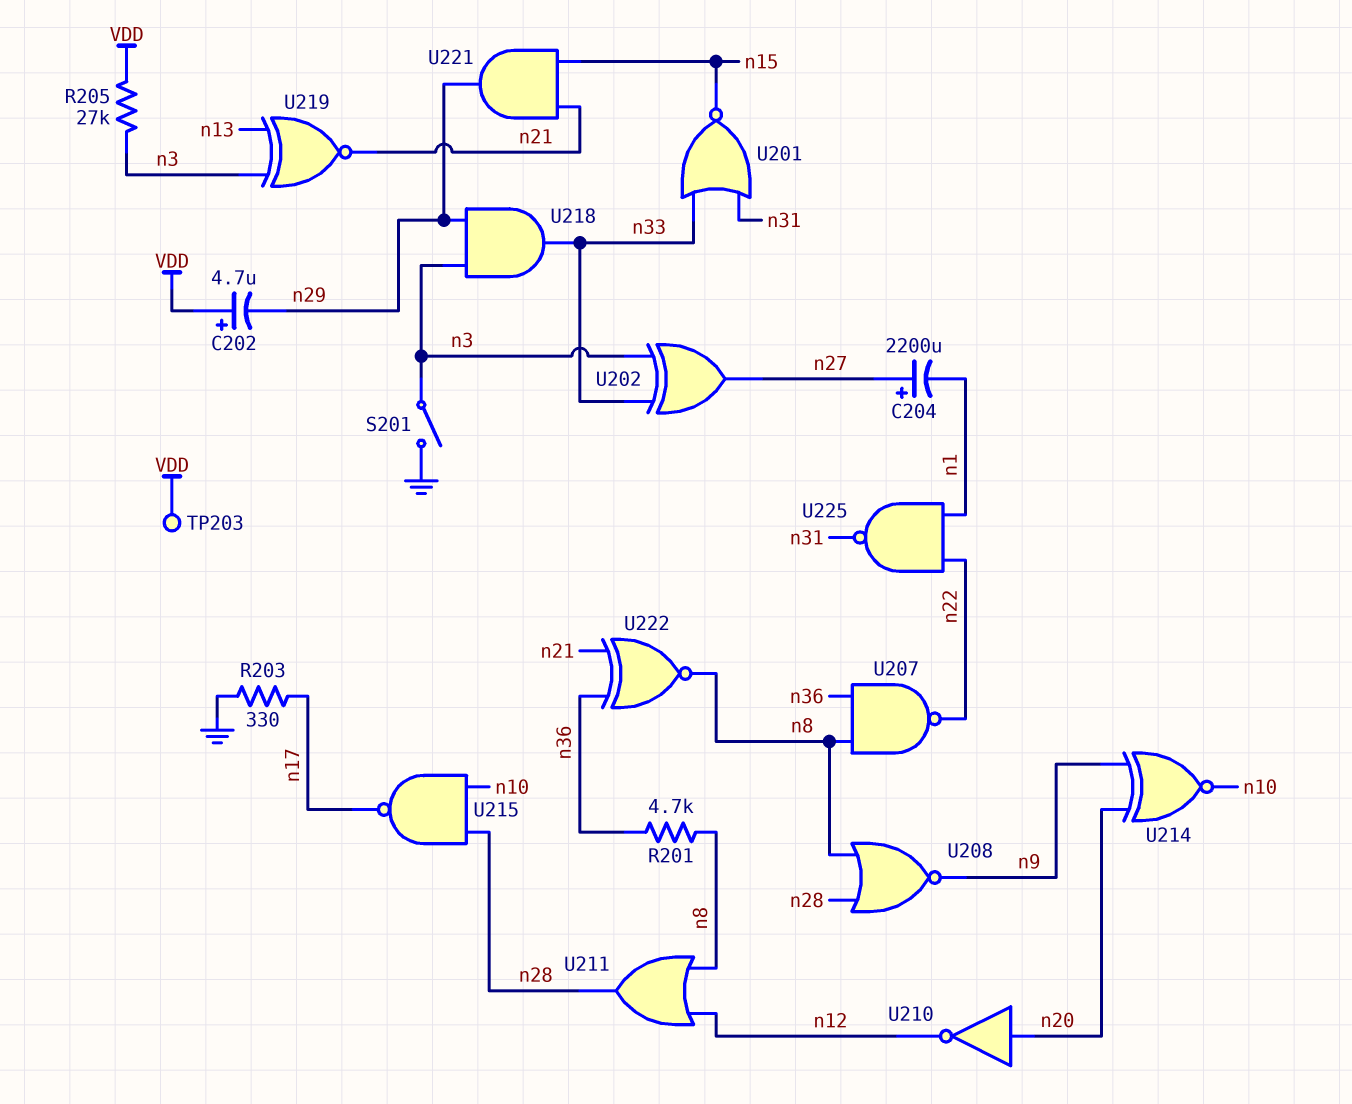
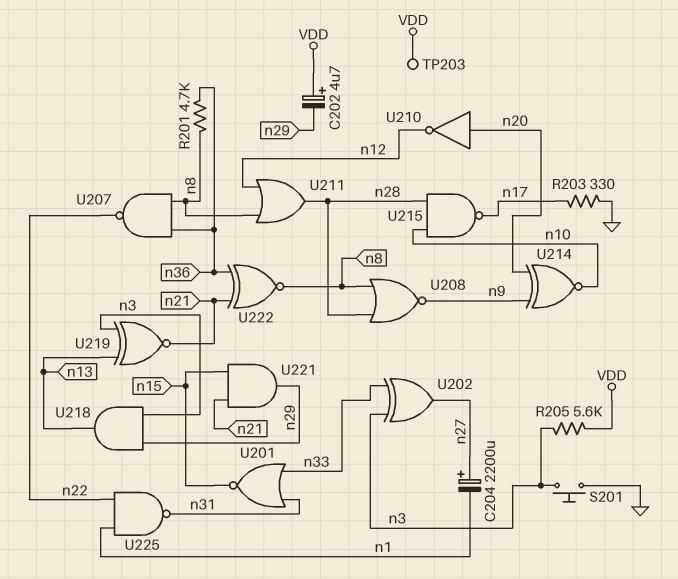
R205: 27k (VDD, n3) -> 5.6k (VDD, n3)
S201: switch (GND, n3) -> button (GND, n3)
U218: AND (in n3, in n29, out n33) -> AND (in n3, in n29, out n13)

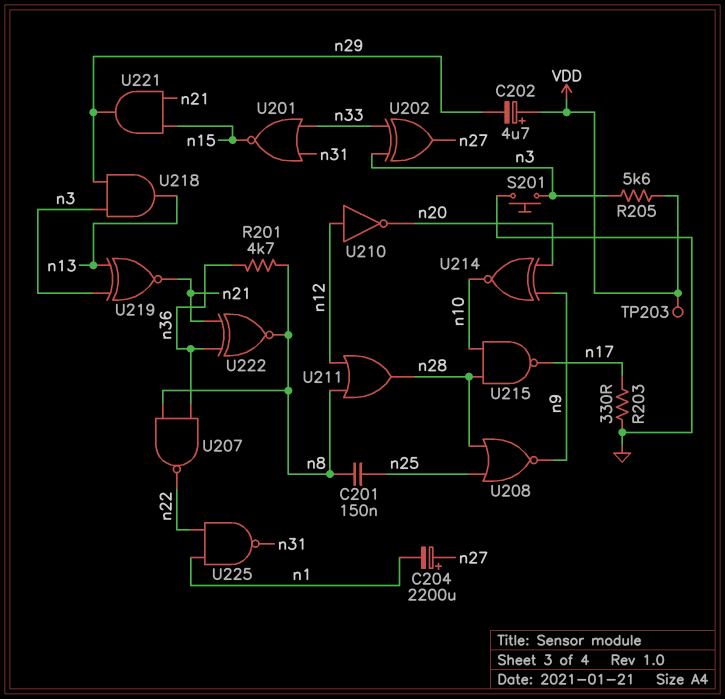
C201: none -> 150nF (n8, n25)
U208: NOR (in n8, in n28, out n9) -> NOR (in n25, in n28, out n9)
U210: NOT (in n20, out n12) -> NOT (in n12, out n20)

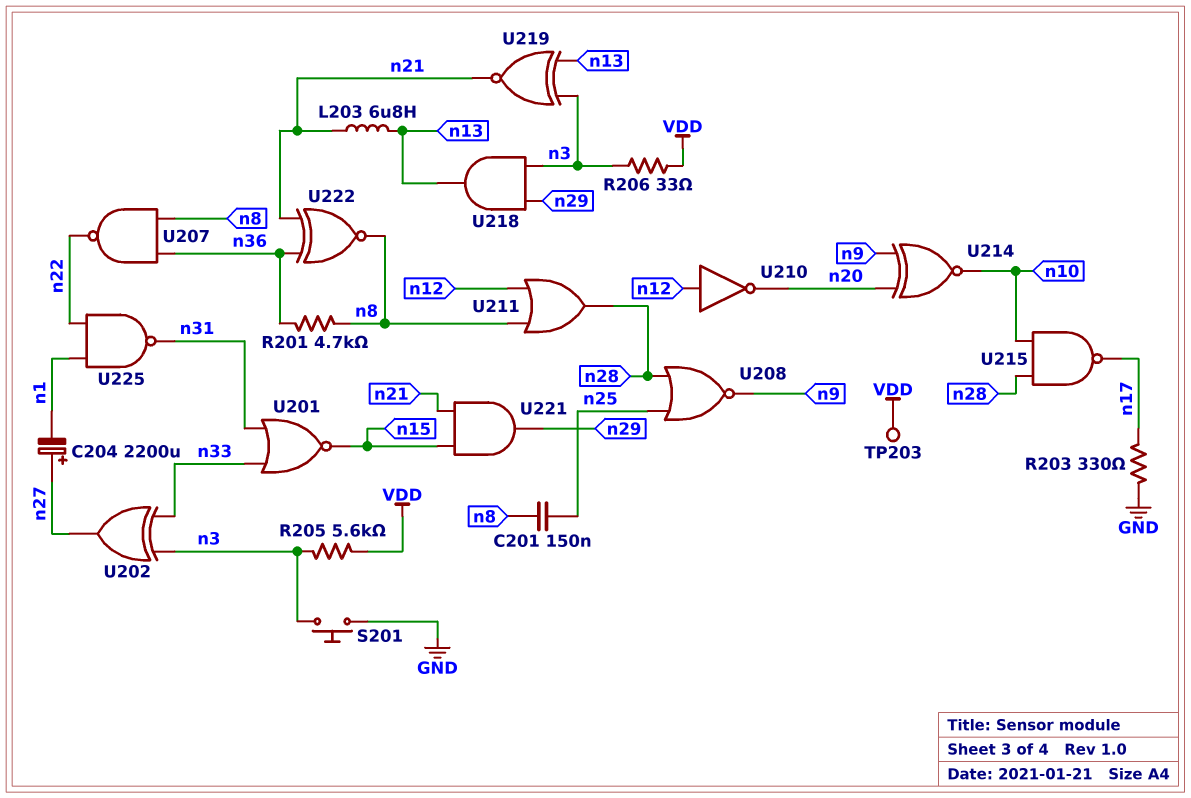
C202: 4.7uF (plus VDD, minus n29) -> none
L203: none -> 6.8uH (n13, n21)
R206: none -> 33 (VDD, n3)

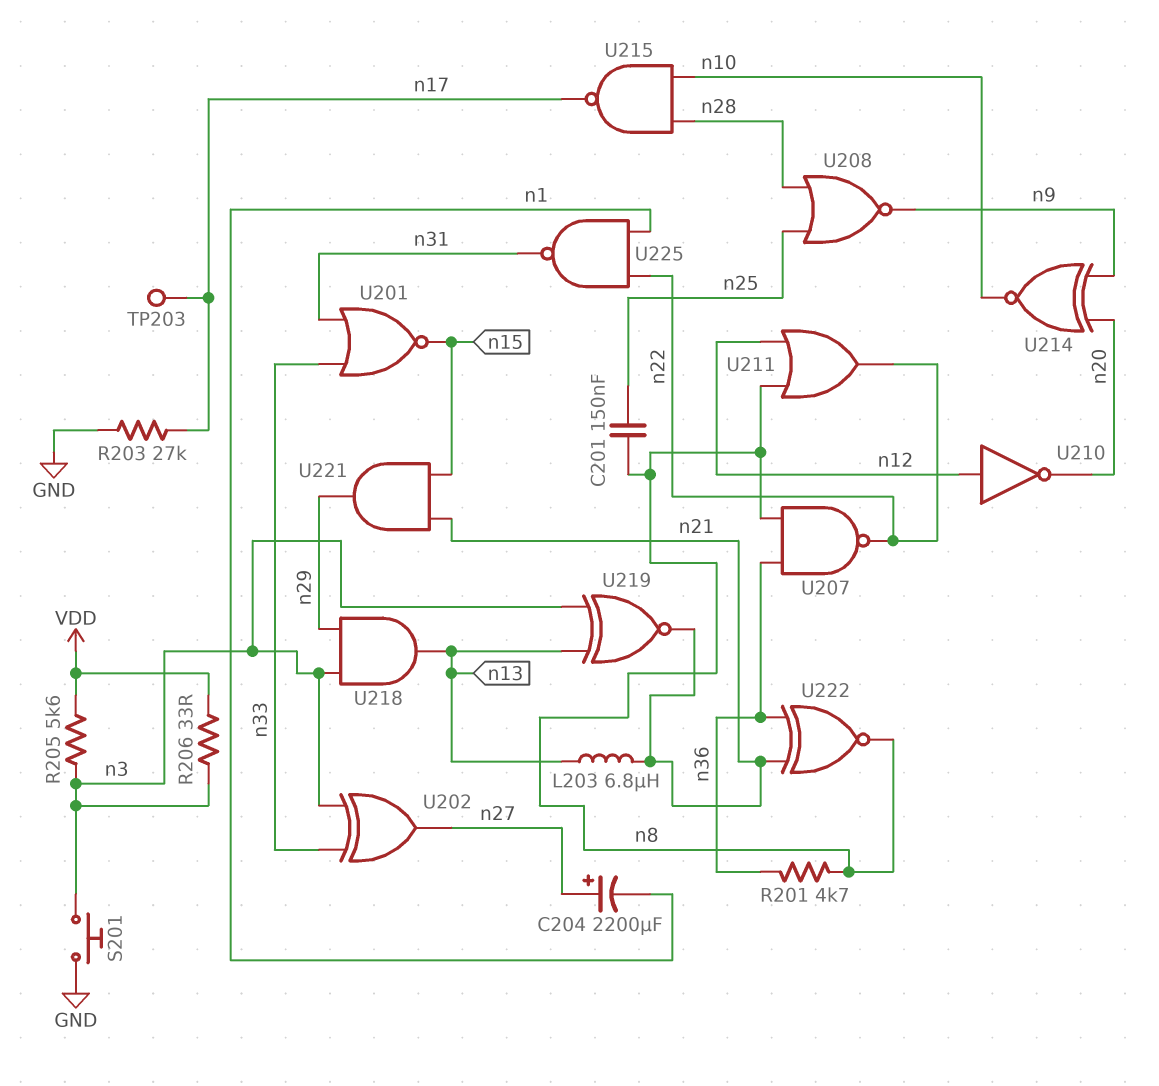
R203: 330 (GND, n17) -> 27k (GND, n17)
TP203: test point (VDD) -> test point (n17)
U211: OR (in n8, in n12, out n28) -> OR (in n8, in n12, out n22)

